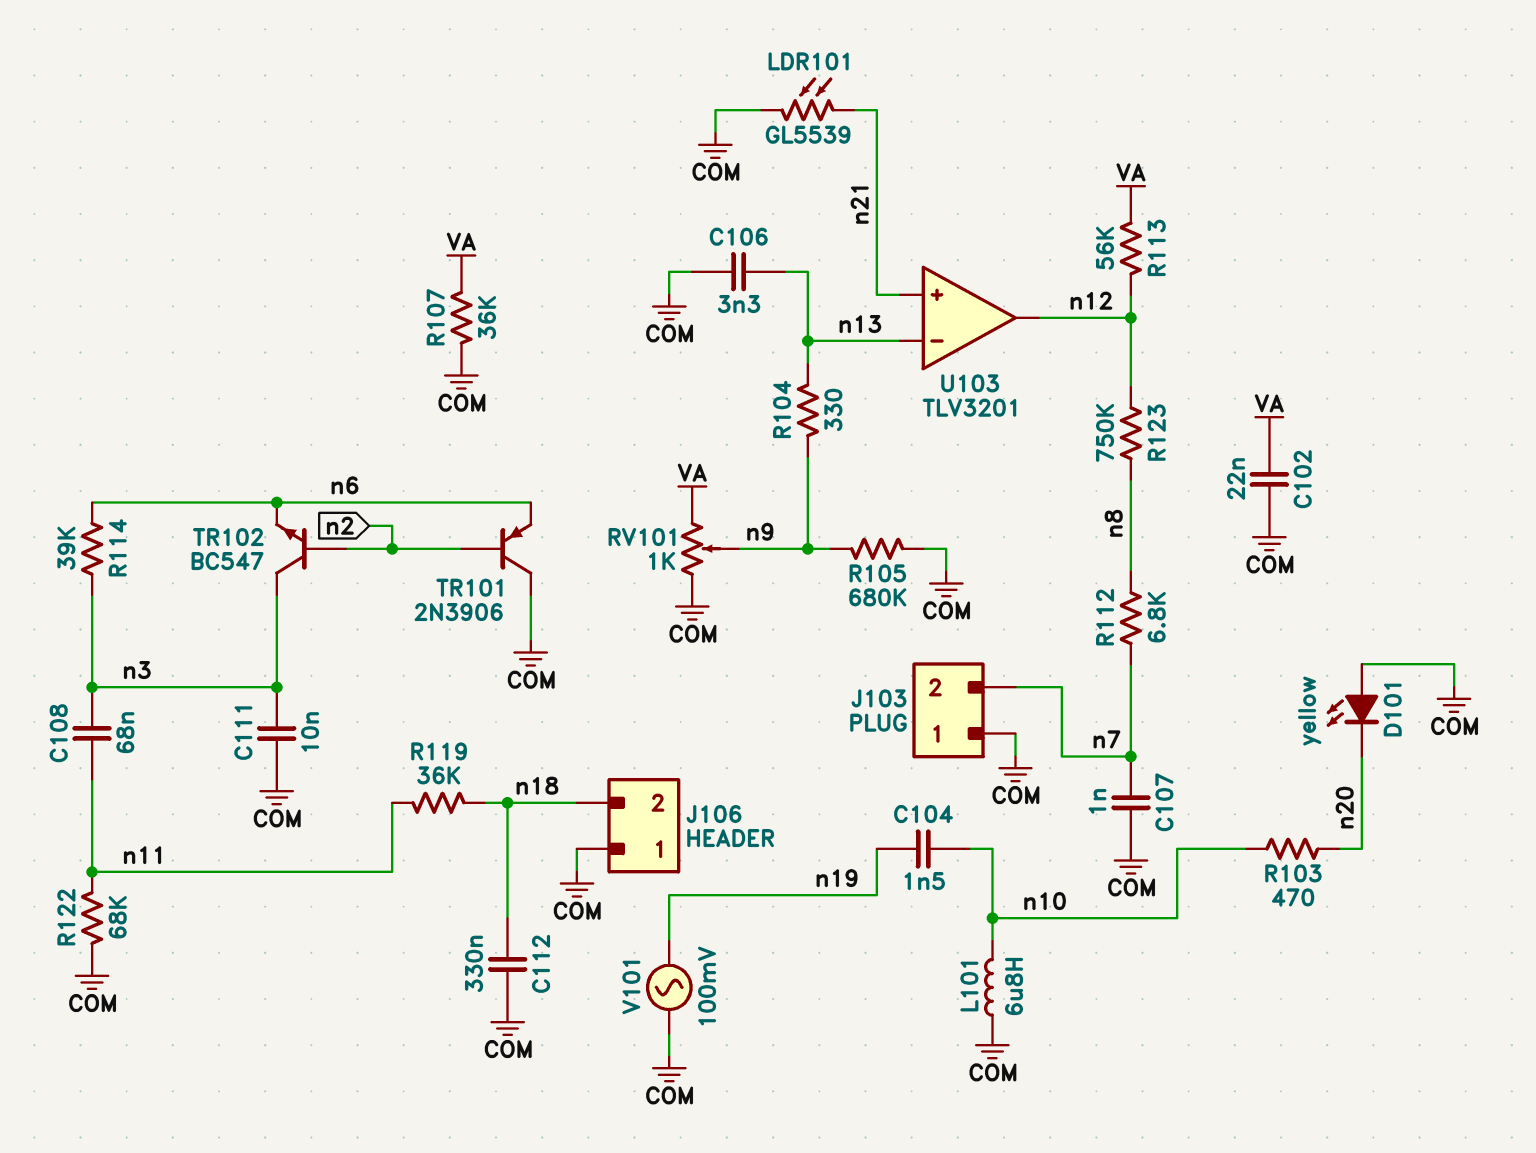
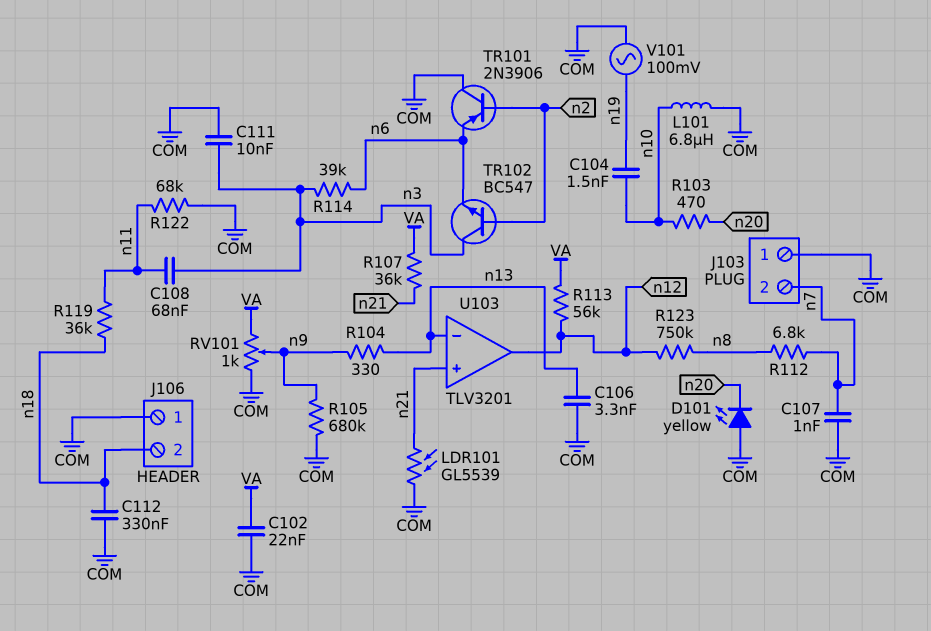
R107: 36k (COM, VA) -> 36k (VA, n21)

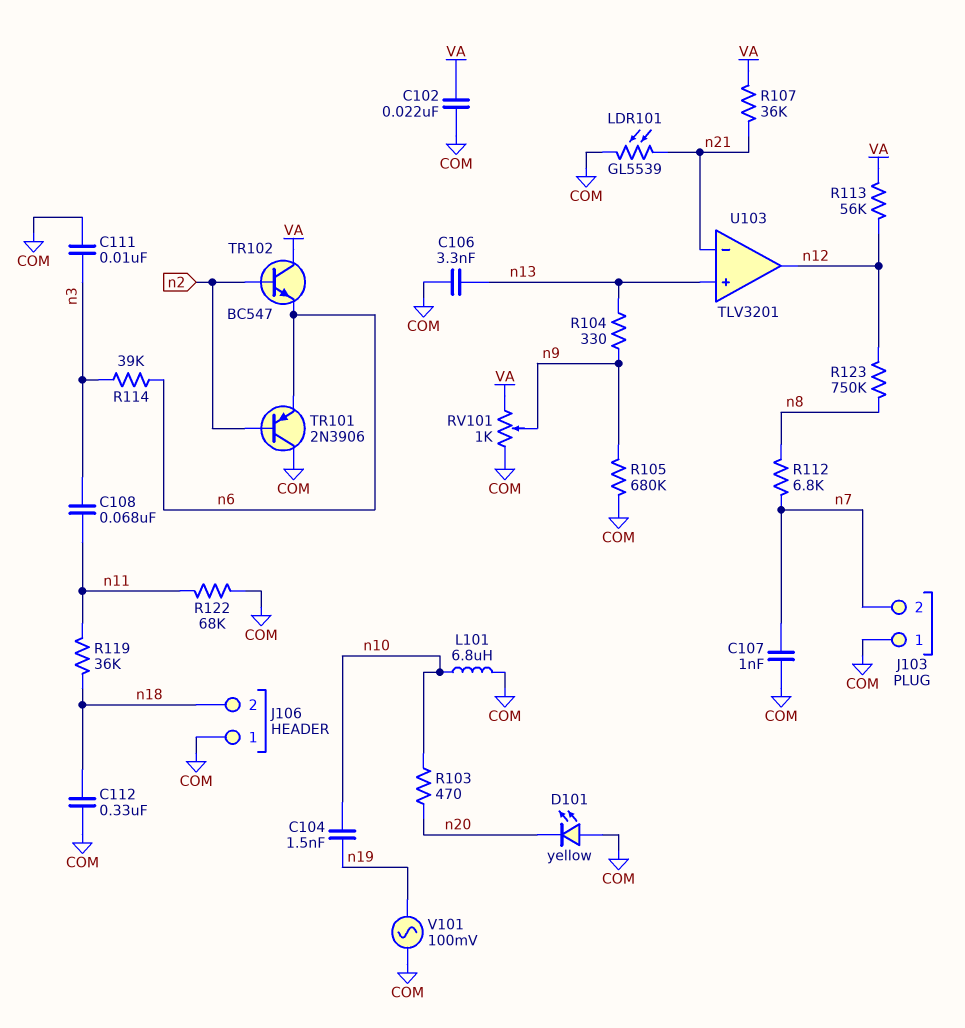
TR102: NPN BC547 (B n2, C n3, E n6) -> NPN BC547 (B n2, C VA, E n6)
U103 pin in+: n21 -> n13
U103 pin in-: n13 -> n21

